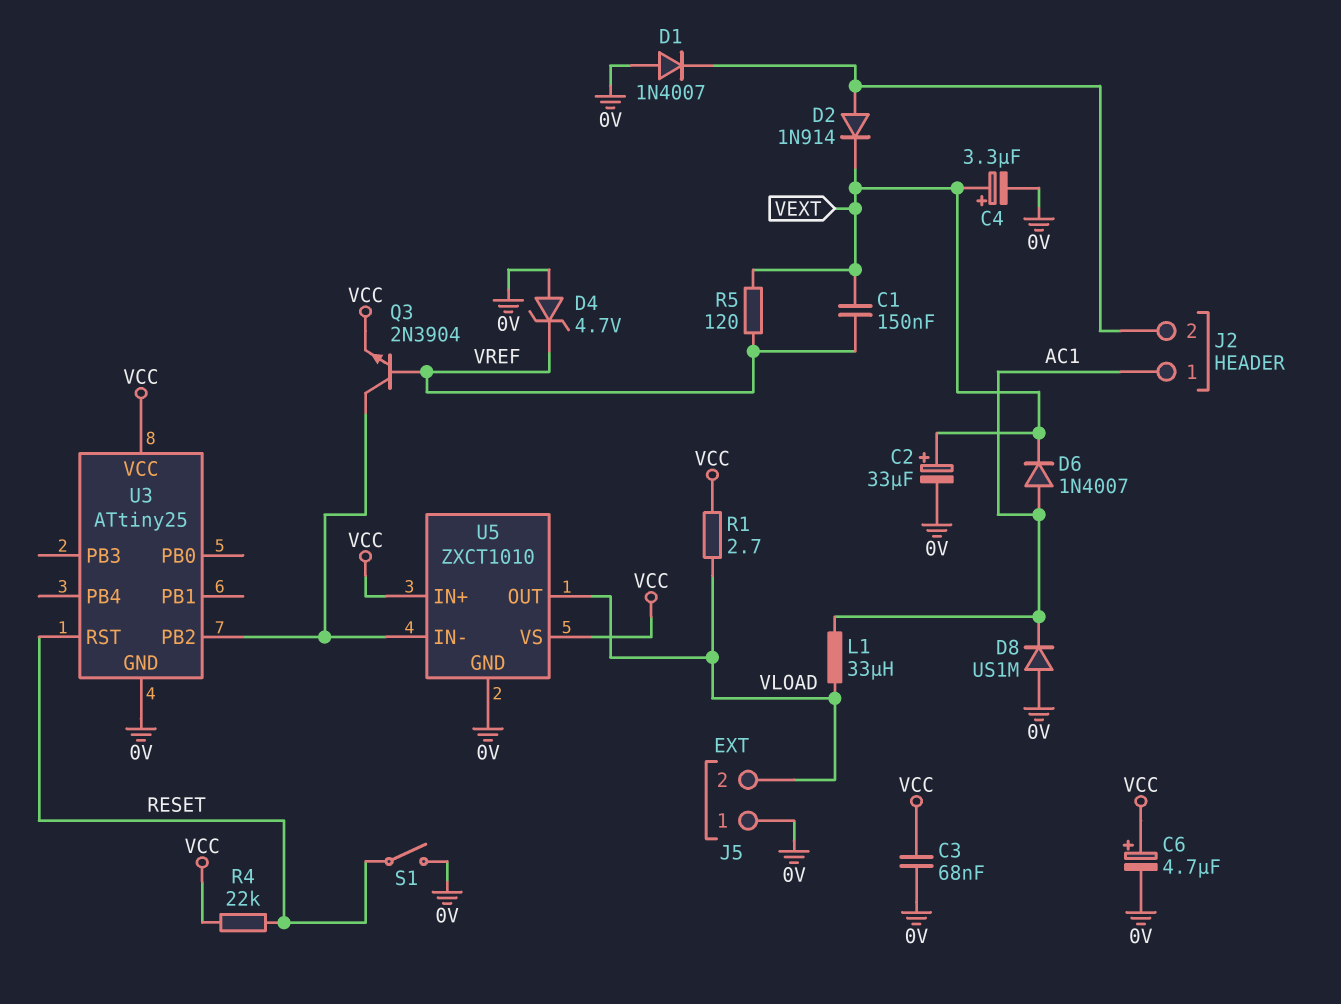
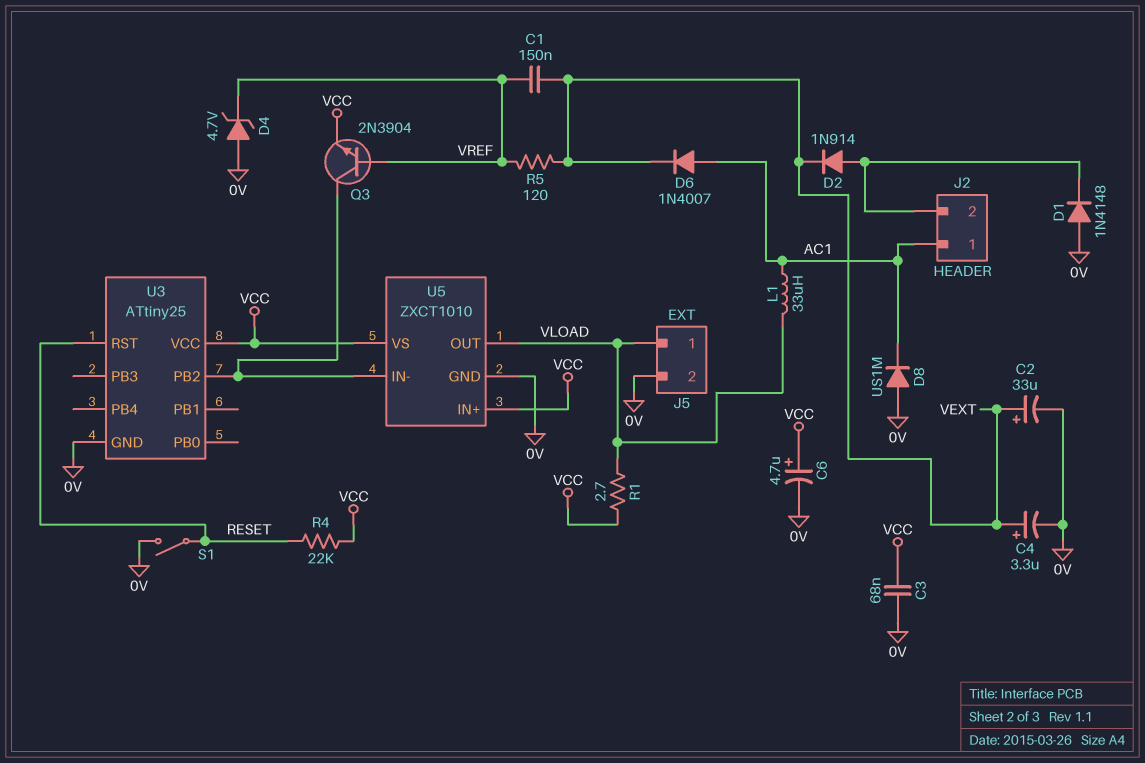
D1: diode 1N4007 (A 0V, K J2/2) -> diode 1N4148 (A 0V, K J2/2)
J5 pin 1: 0V -> VLOAD
J5 pin 2: VLOAD -> 0V

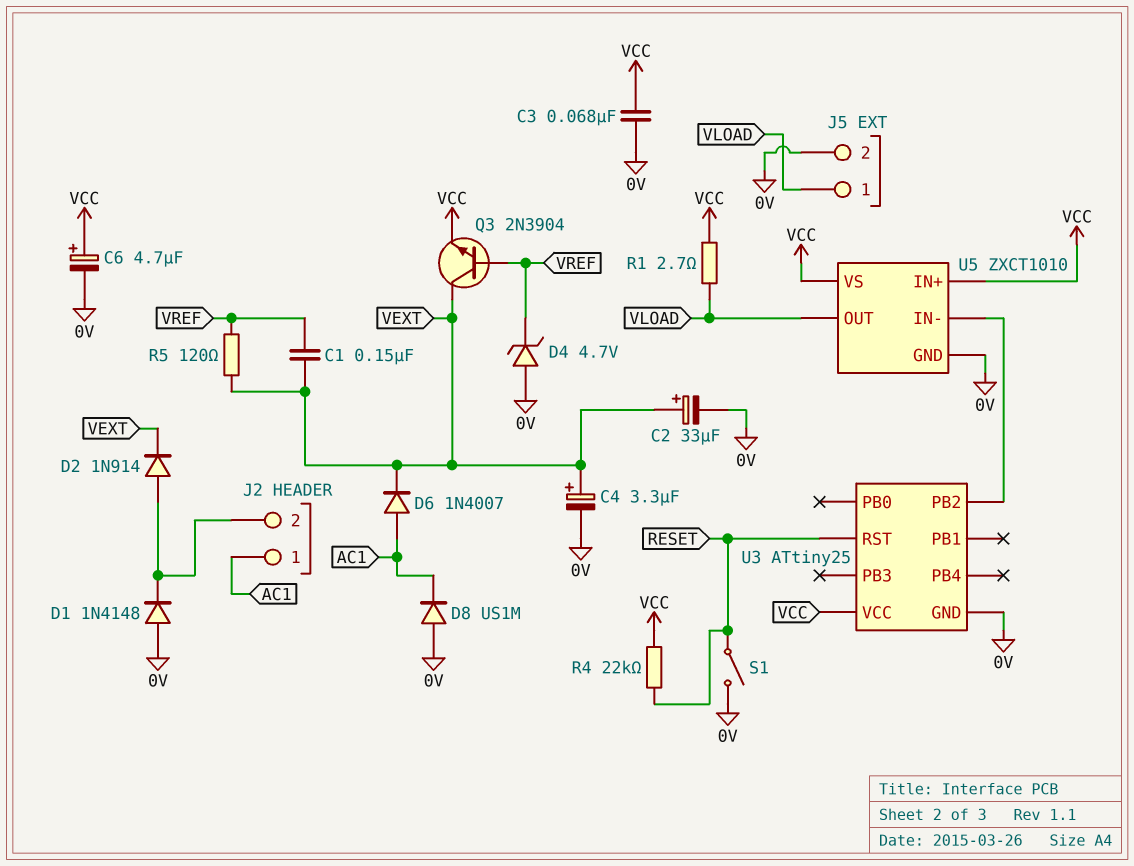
L1: 33uH (AC1, VLOAD) -> none
Q3: NPN 2N3904 (B VREF, C U3/PB2, E VCC) -> NPN 2N3904 (B VREF, C VEXT, E VCC)

